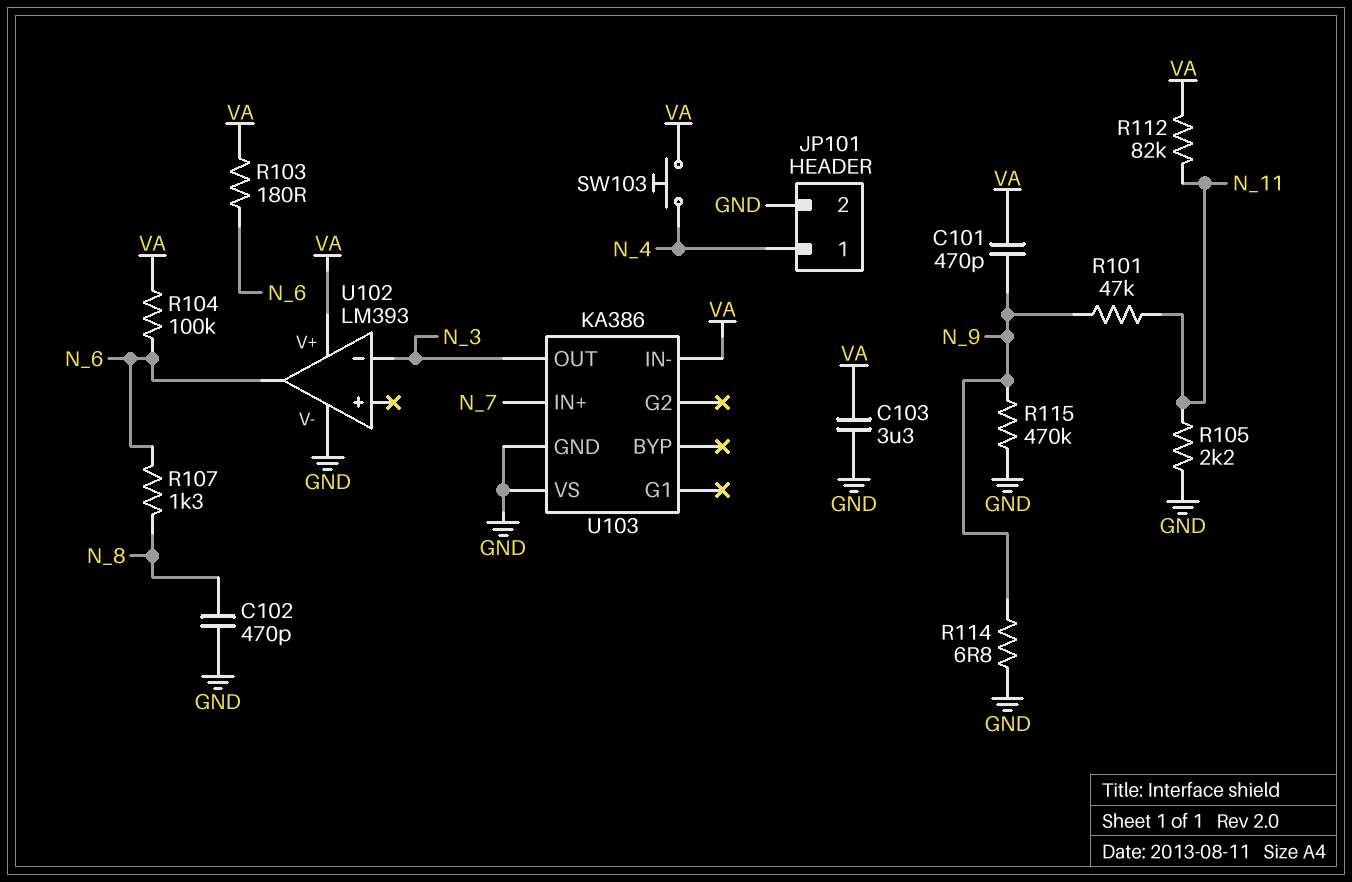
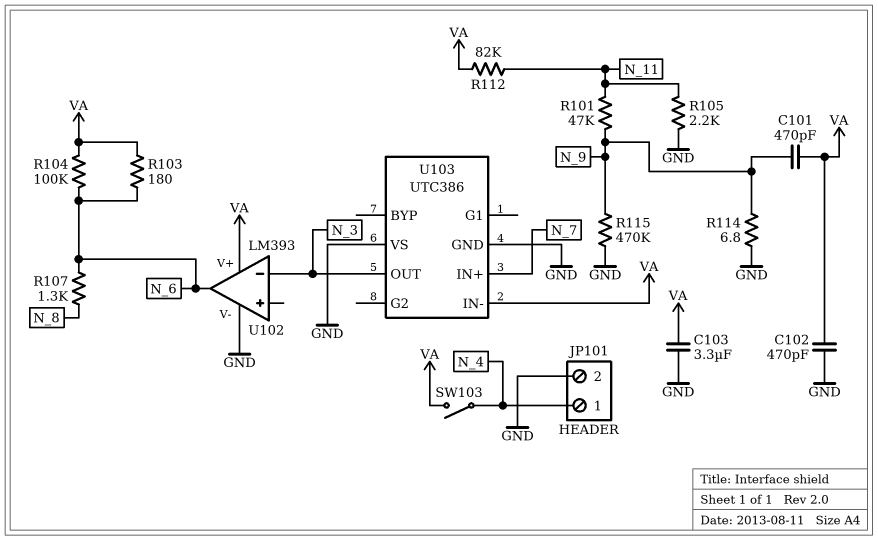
C102: 470pF (GND, N_8) -> 470pF (GND, VA)
SW103: button (N_4, VA) -> switch (N_4, VA)
U103: KA386 -> UTC386

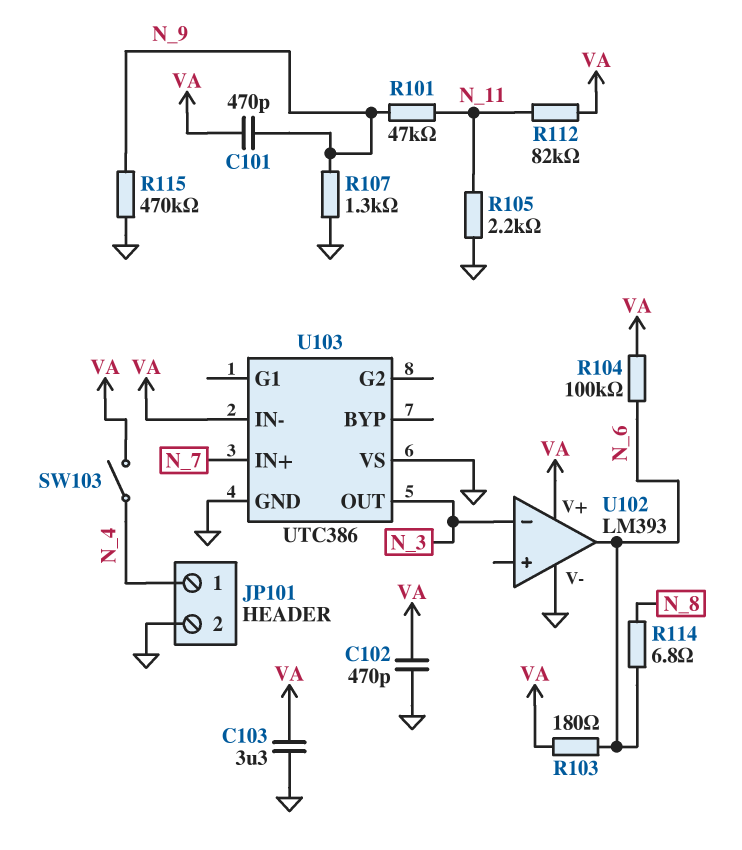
R107: 1.3k (N_6, N_8) -> 1.3k (GND, N_9)
R114: 6.8 (GND, N_9) -> 6.8 (N_6, N_8)

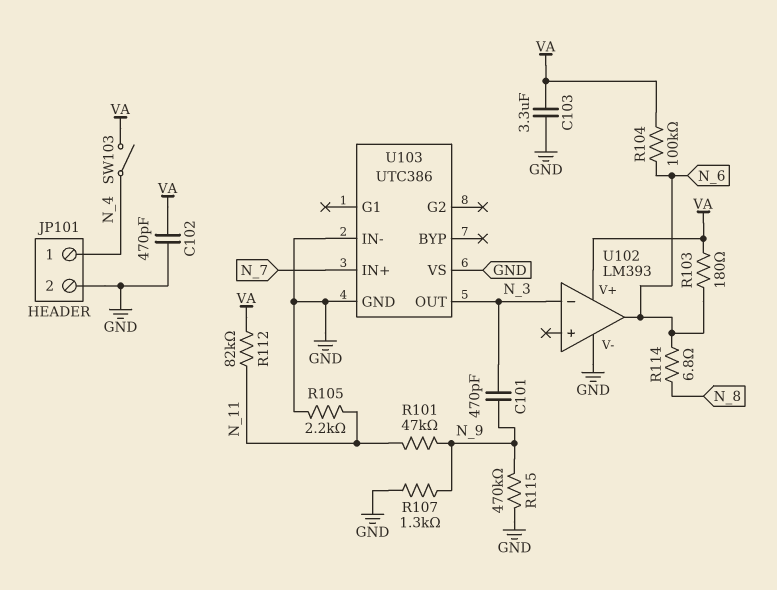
C101: 470pF (N_9, VA) -> 470pF (N_3, N_9)
U103 pin IN-: VA -> GND

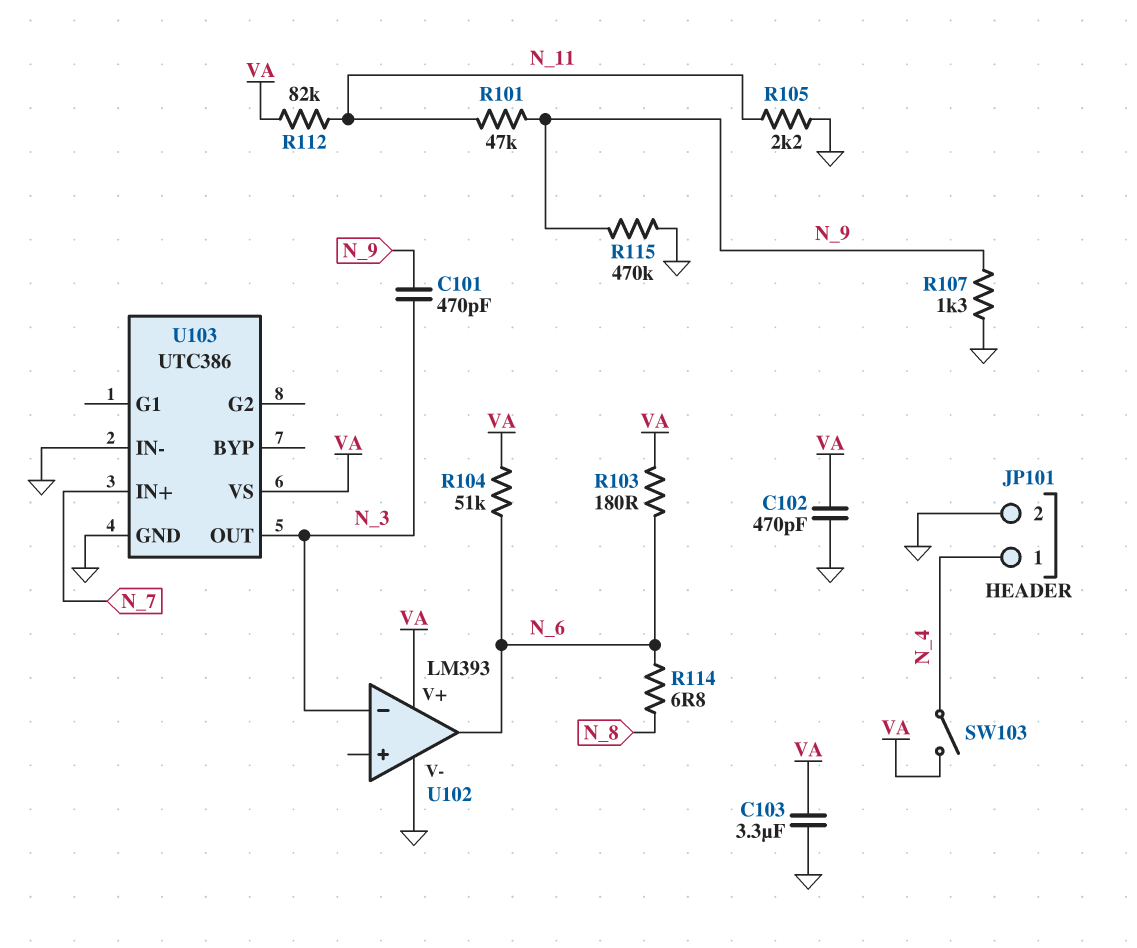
R104: 100k (N_6, VA) -> 51k (N_6, VA)
U103 pin VS: GND -> VA

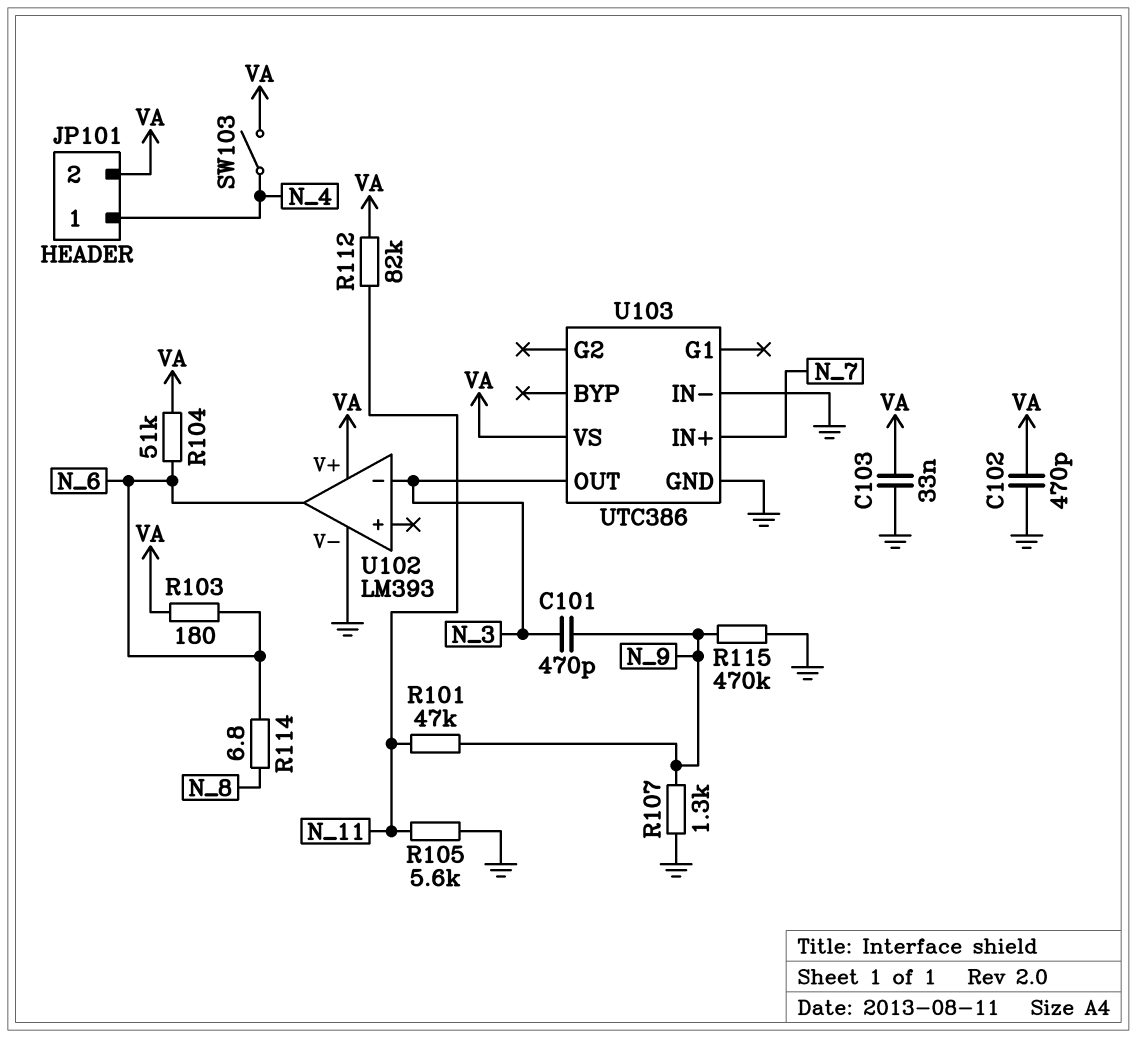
C103: 3.3uF (GND, VA) -> 33nF (GND, VA)
JP101 pin 2: GND -> VA
R105: 2.2k (GND, N_11) -> 5.6k (GND, N_11)

